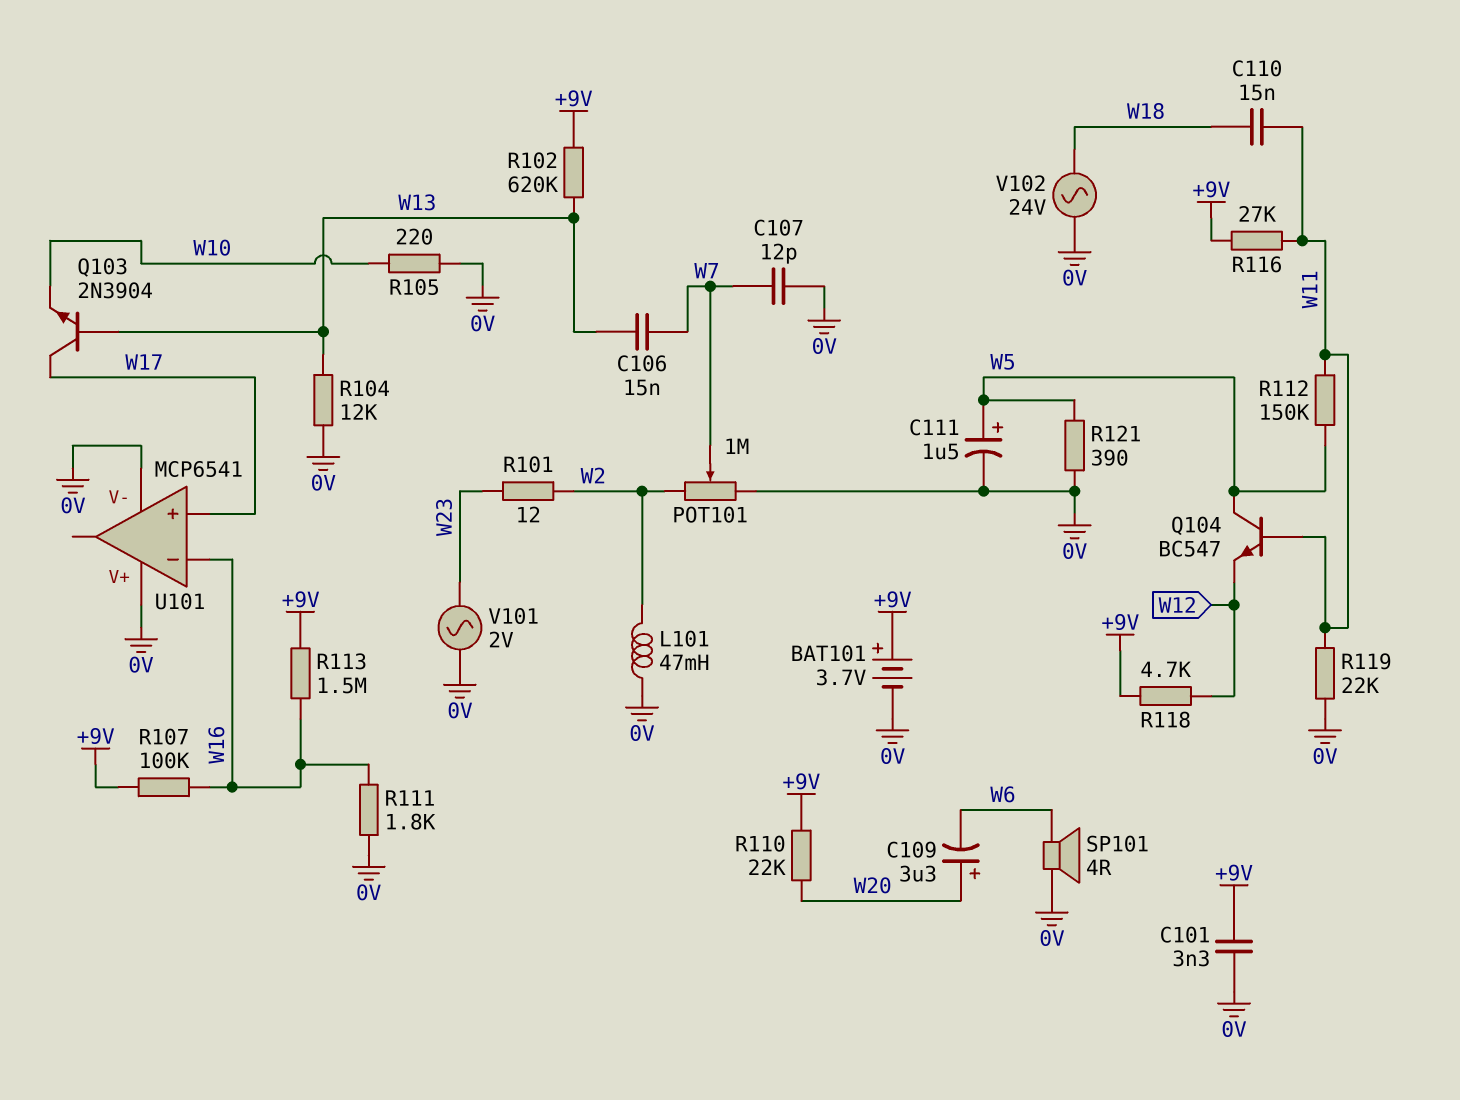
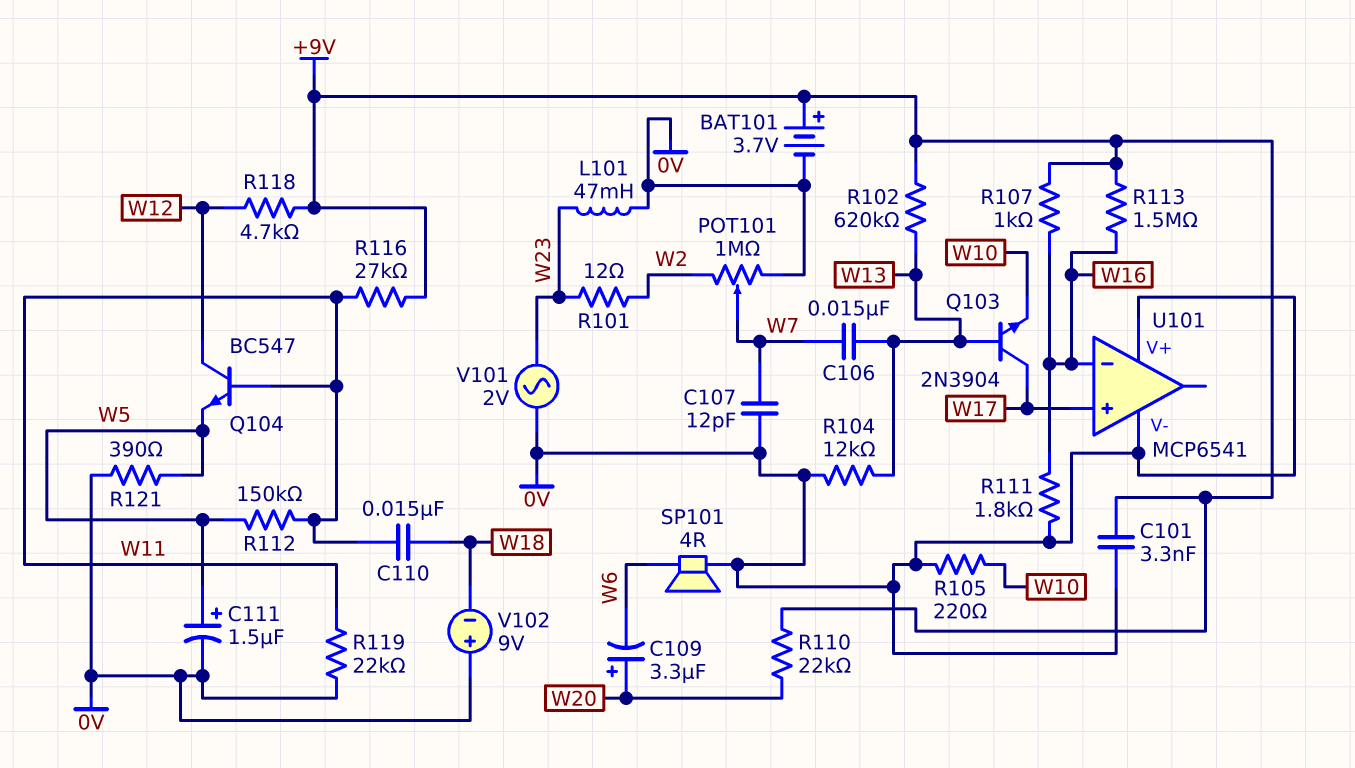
L101: 47mH (0V, W2) -> 47mH (0V, W23)
Q104: NPN BC547 (B W11, C W5, E W12) -> NPN BC547 (B W11, C W12, E W5)
R107: 100k (+9V, W16) -> 1k (+9V, W16)
V102: AC 24V (0V, W18) -> 9V (plus 0V, minus W18)

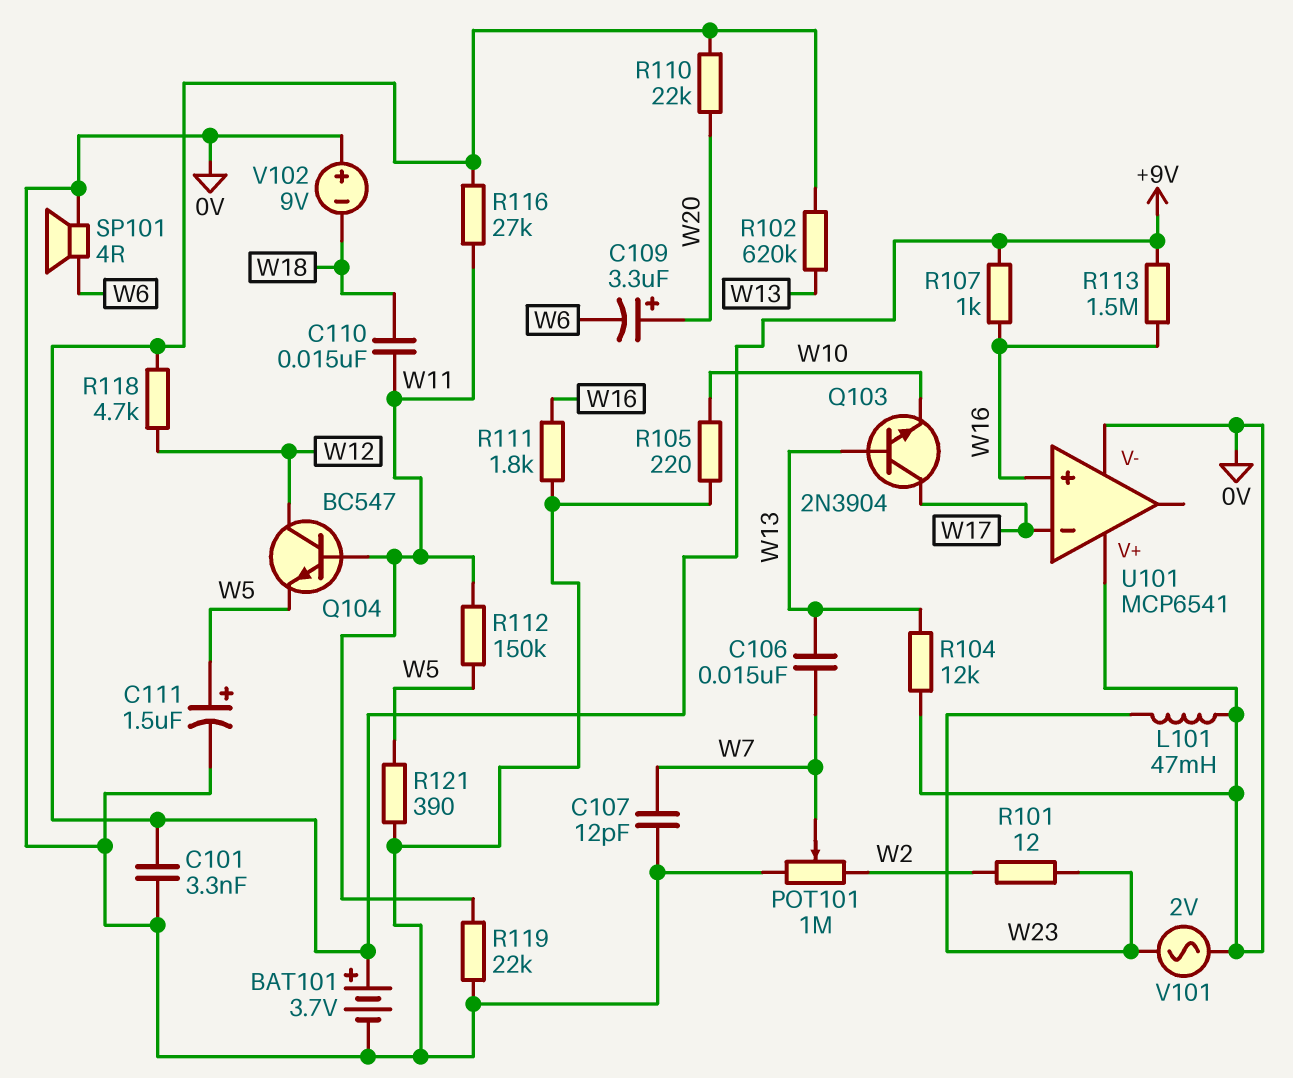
U101 pin in+: W17 -> W16
U101 pin in-: W16 -> W17

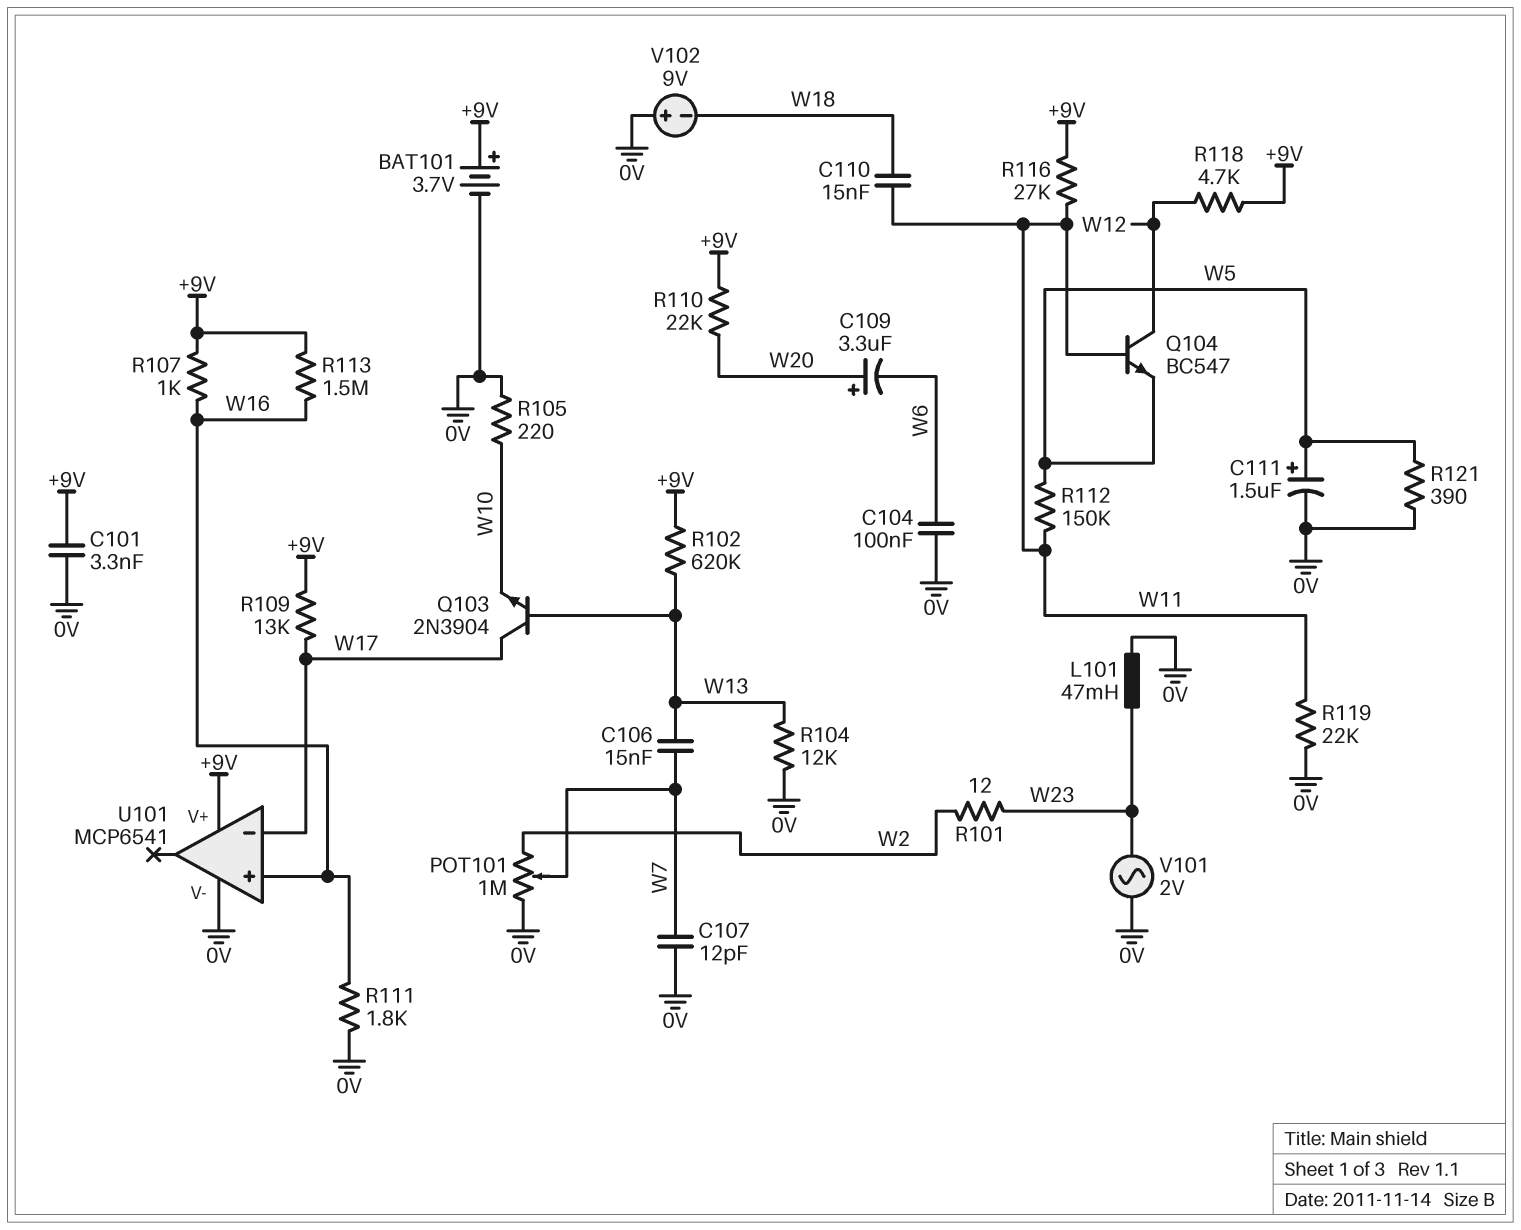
C104: none -> 100nF (0V, W6)
R109: none -> 13k (+9V, W17)
SP101: speaker 4R (0V, W6) -> none
U101 pin V+: 0V -> +9V

